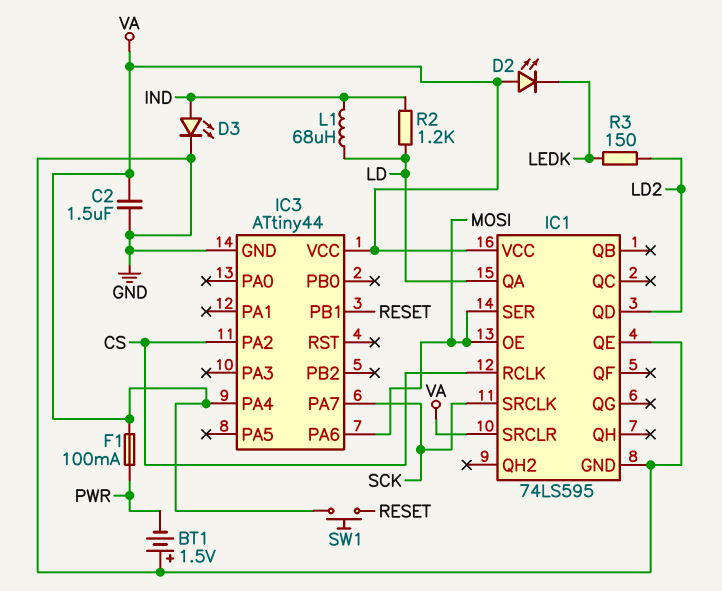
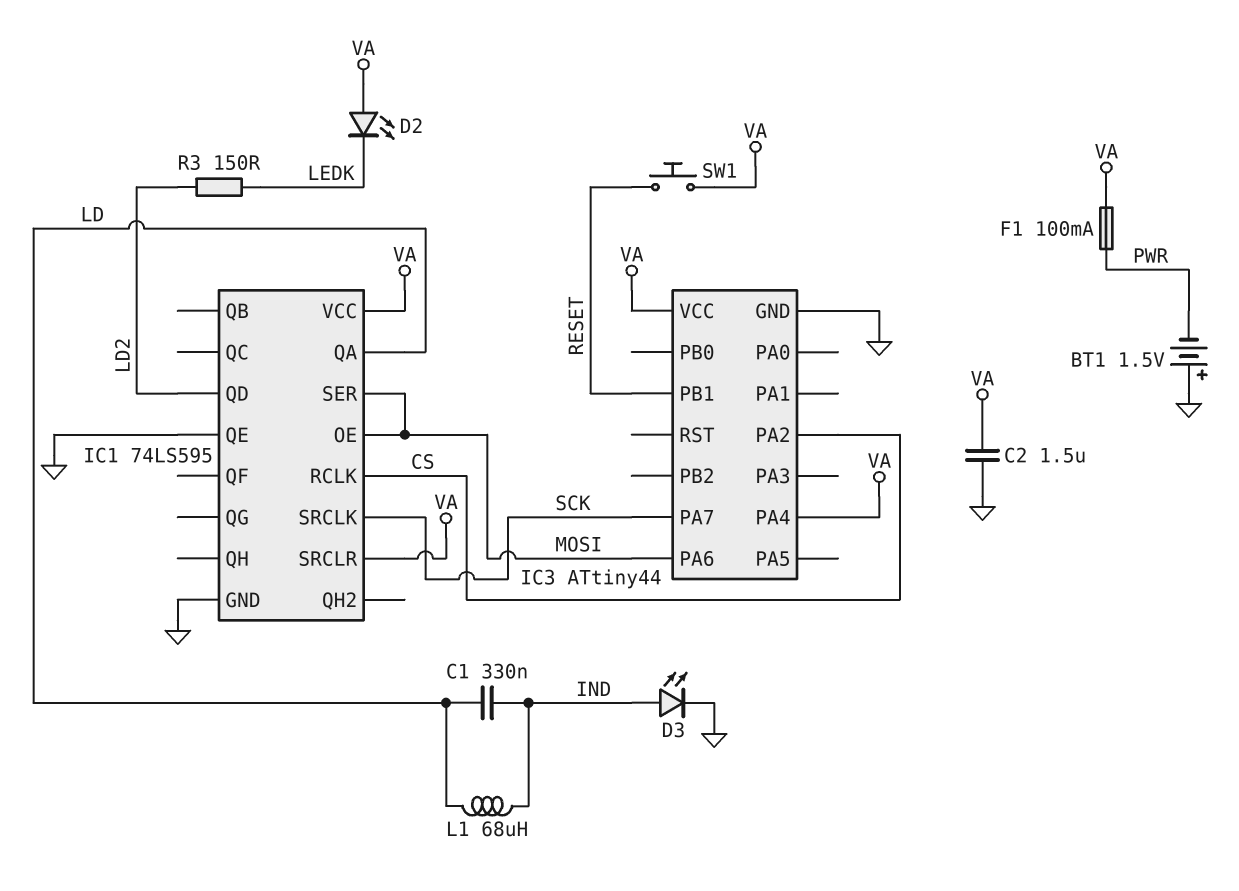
C1: none -> 330nF (IND, LD)
R2: 1.2k (IND, LD) -> none

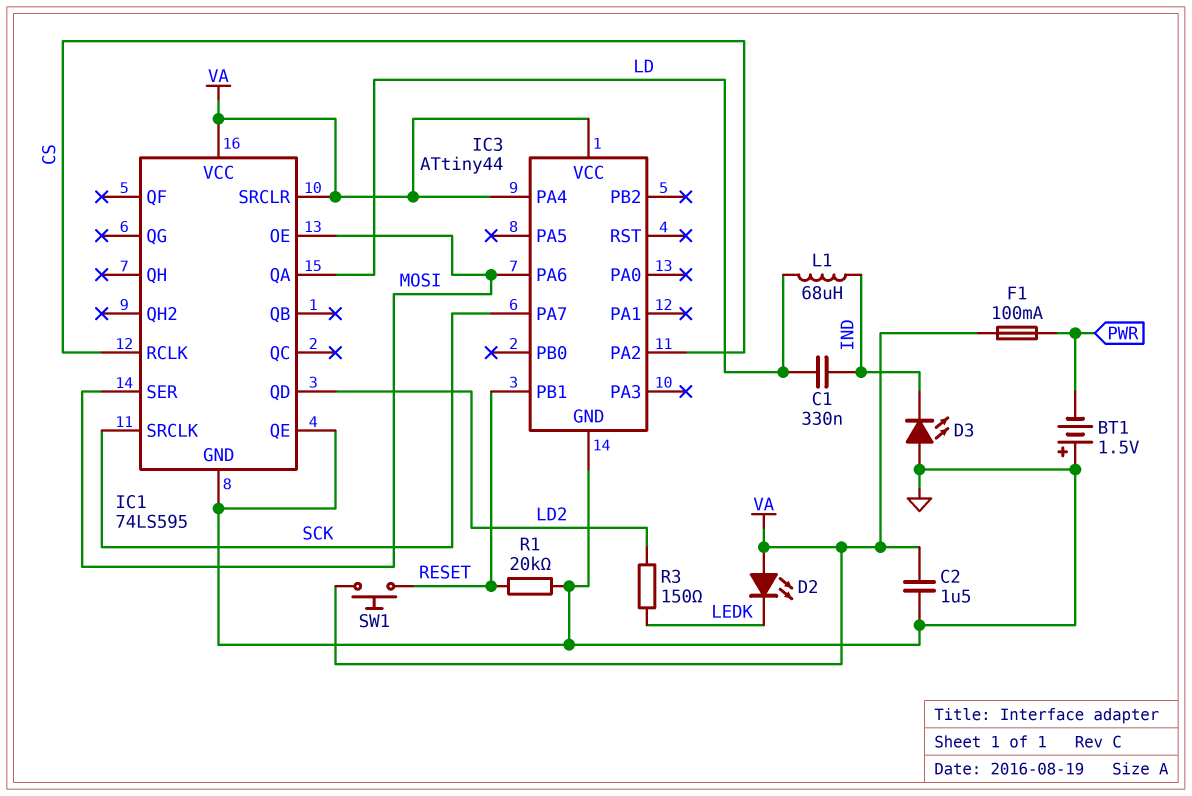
D3: LED (A IND, K GND) -> LED (A GND, K IND)
R1: none -> 20k (GND, RESET)

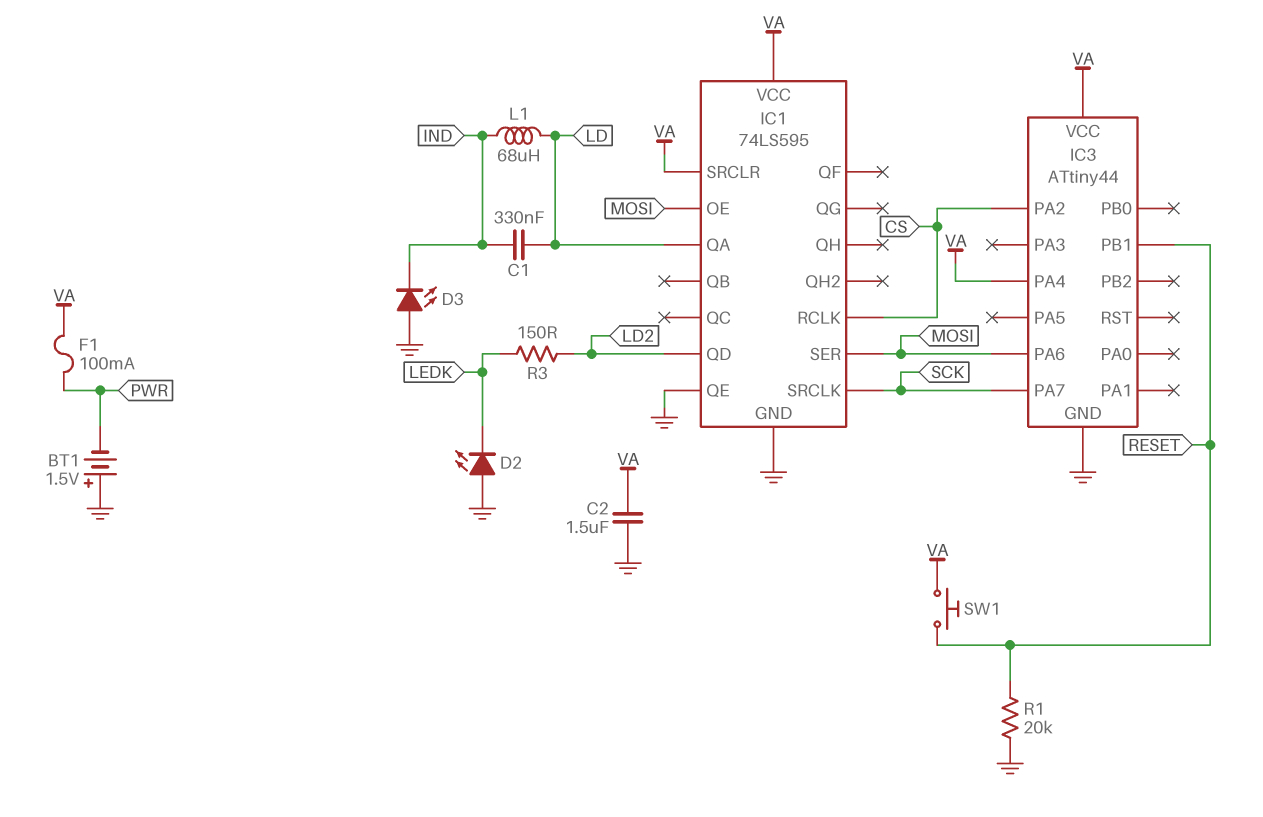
D2: LED (A VA, K LEDK) -> LED (A GND, K LEDK)

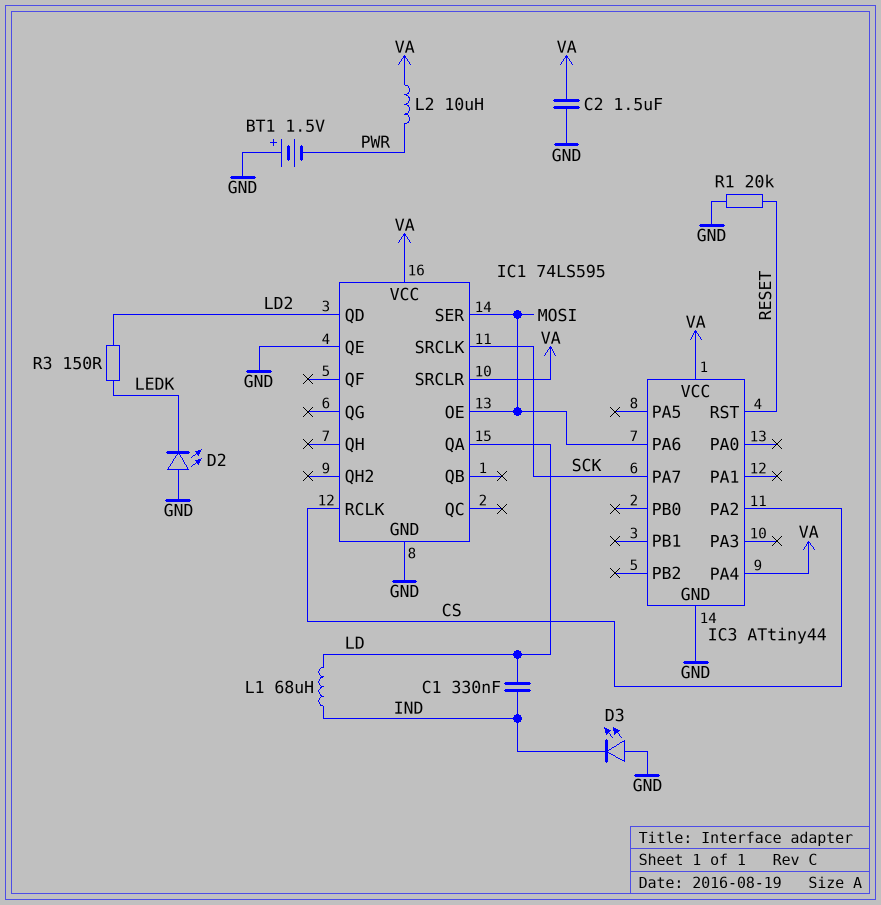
F1: 100mA (PWR, VA) -> none
IC3 pin PB1: RESET -> none
IC3 pin RST: none -> RESET
L2: none -> 10uH (PWR, VA)
SW1: button (RESET, VA) -> none

